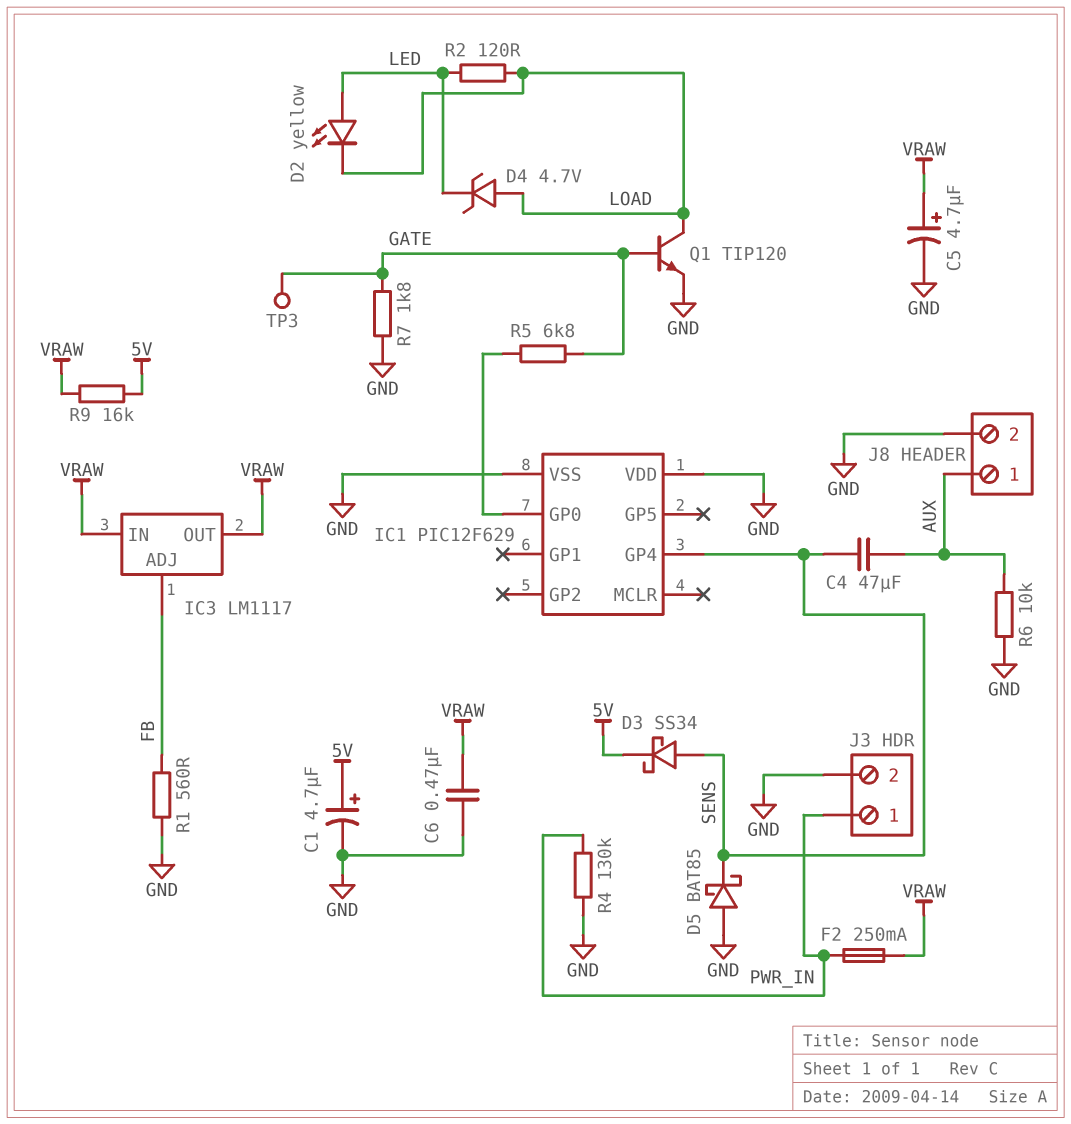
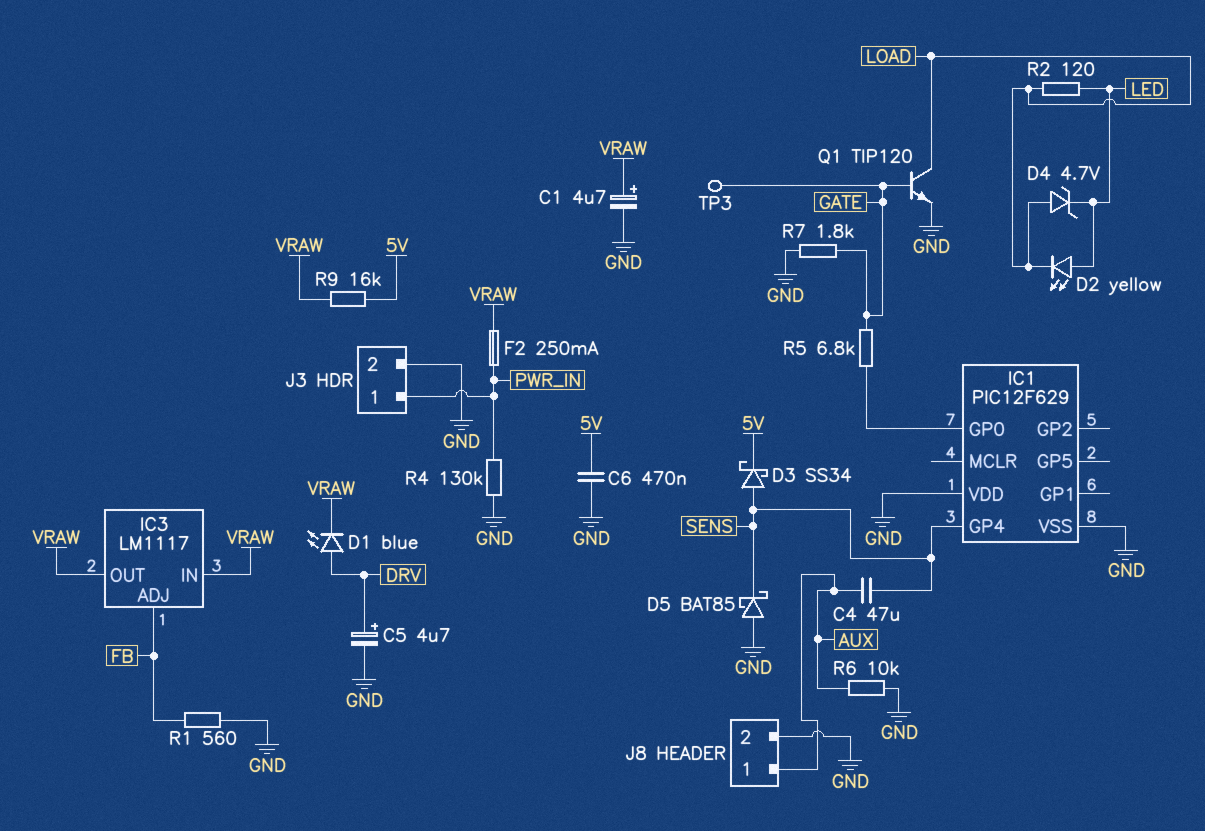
C1: 4.7uF (plus 5V, minus GND) -> 4.7uF (plus VRAW, minus GND)
C5: 4.7uF (plus VRAW, minus GND) -> 4.7uF (plus DRV, minus GND)
C6: 470nF (GND, VRAW) -> 470nF (5V, GND)
D1: none -> LED blue (A DRV, K VRAW)

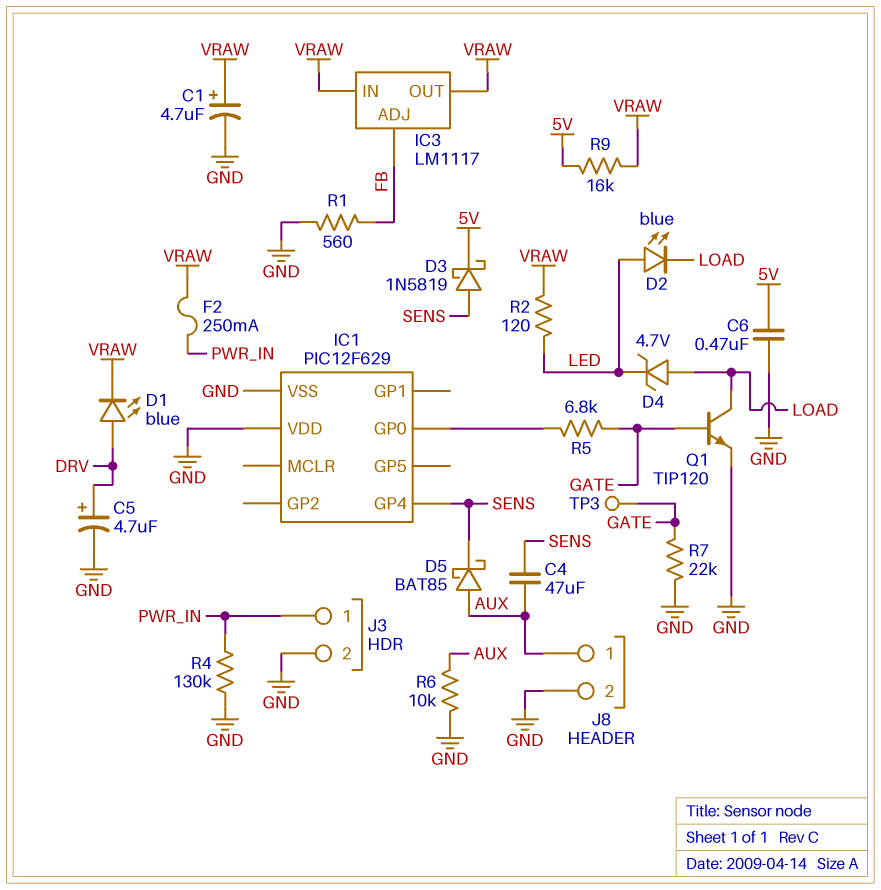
D2: LED yellow (A LED, K LOAD) -> LED blue (A LED, K LOAD)
D3: schottky SS34 (A SENS, K 5V) -> schottky 1N5819 (A SENS, K 5V)
D5: schottky BAT85 (A GND, K SENS) -> schottky BAT85 (A AUX, K SENS)
R2: 120 (LED, LOAD) -> 120 (LED, VRAW)
R7: 1.8k (GATE, GND) -> 22k (GATE, GND)

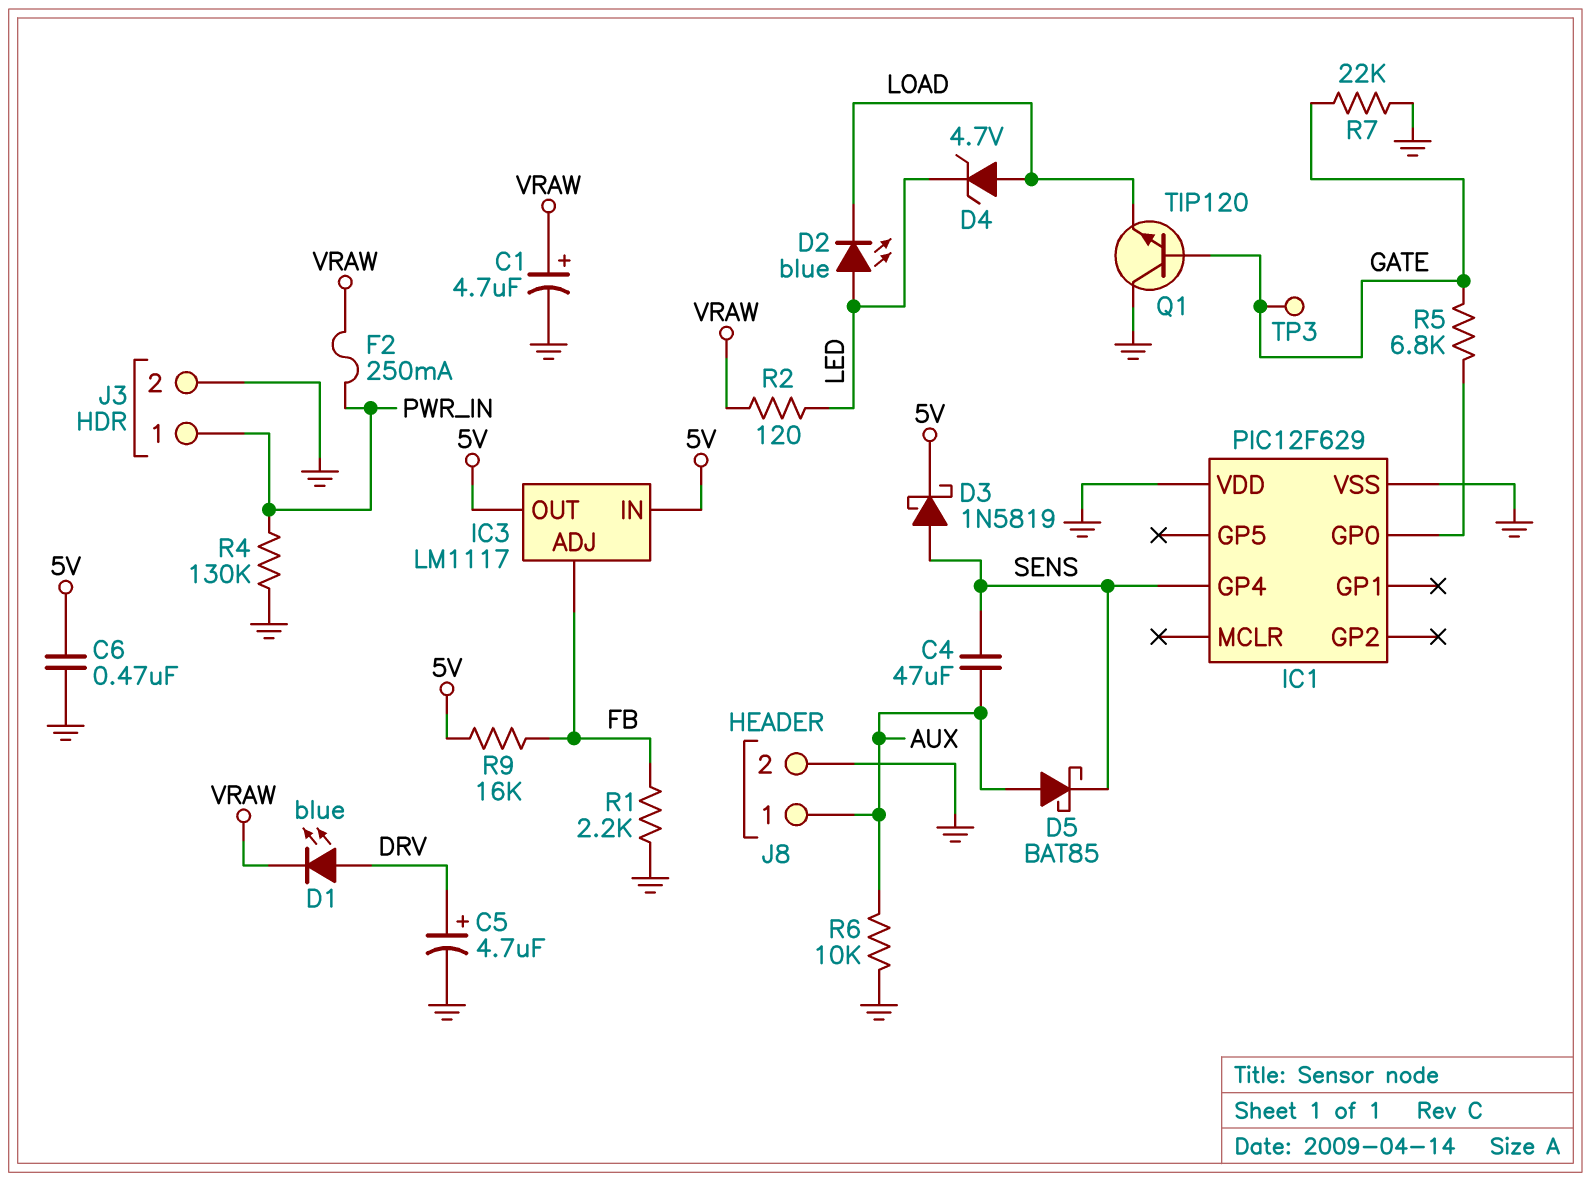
IC3 pin IN: VRAW -> 5V
IC3 pin OUT: VRAW -> 5V
Q1: NPN TIP120 (B GATE, C LOAD, E GND) -> NPN TIP120 (B GATE, C GND, E LOAD)
R1: 560 (FB, GND) -> 2.2k (FB, GND)
R9: 16k (5V, VRAW) -> 16k (5V, FB)

